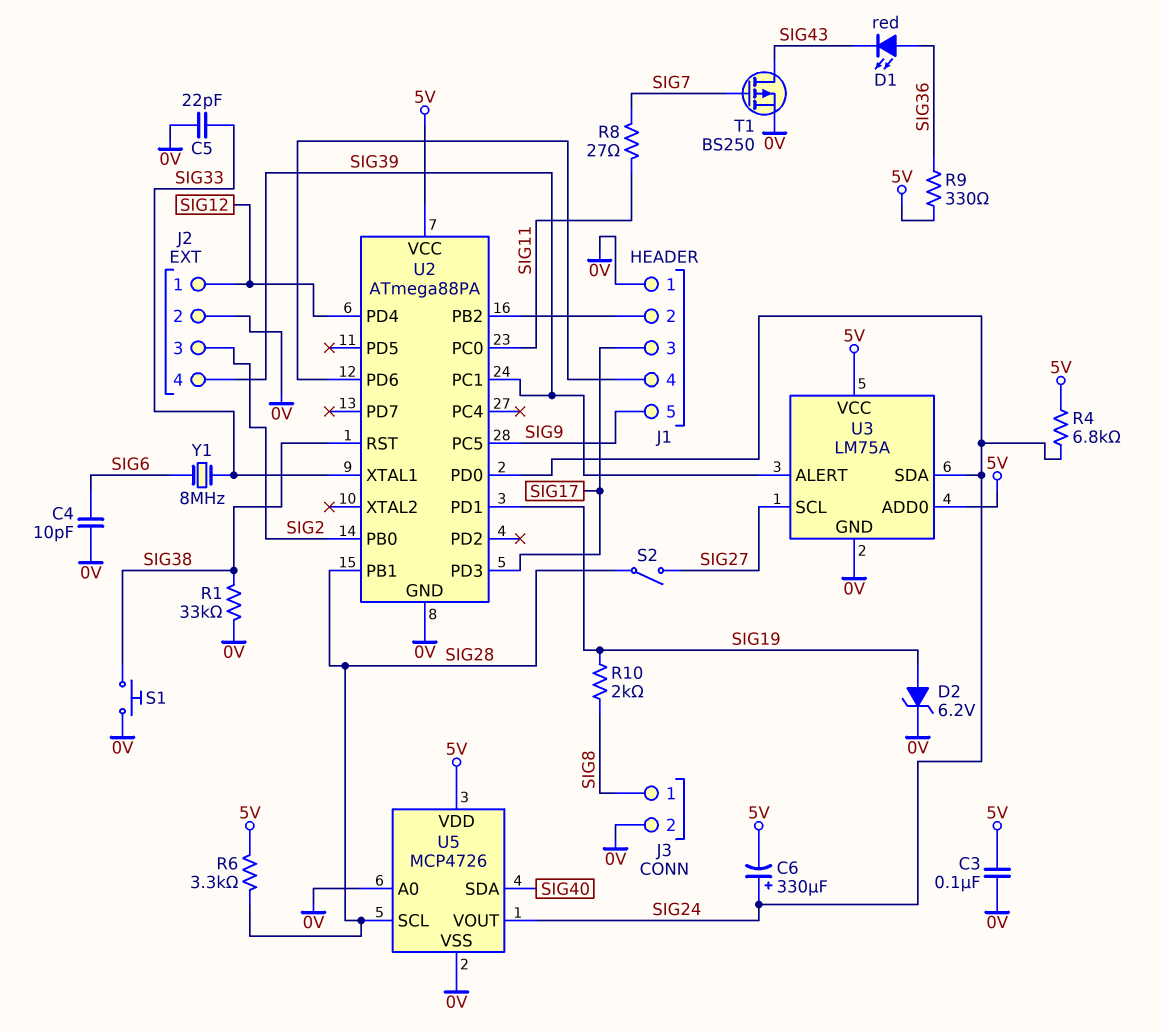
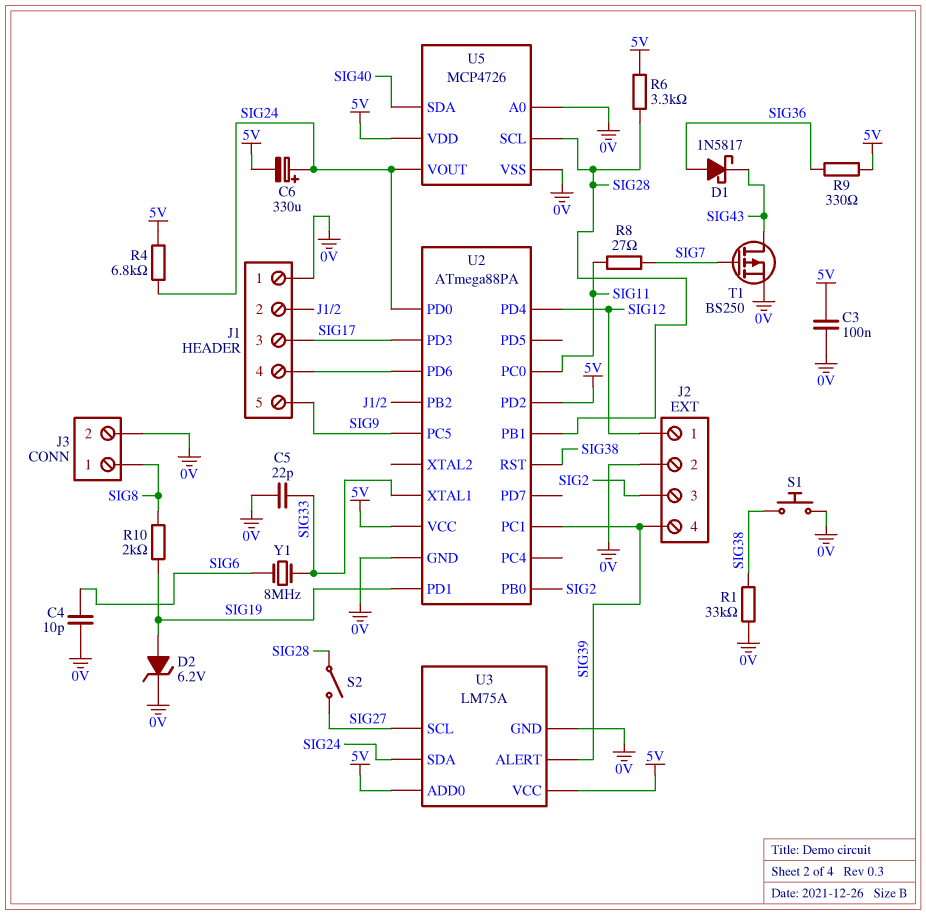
D1: LED red (A SIG36, K SIG43) -> schottky 1N5817 (A SIG36, K SIG43)
U2 pin PD2: none -> 5V

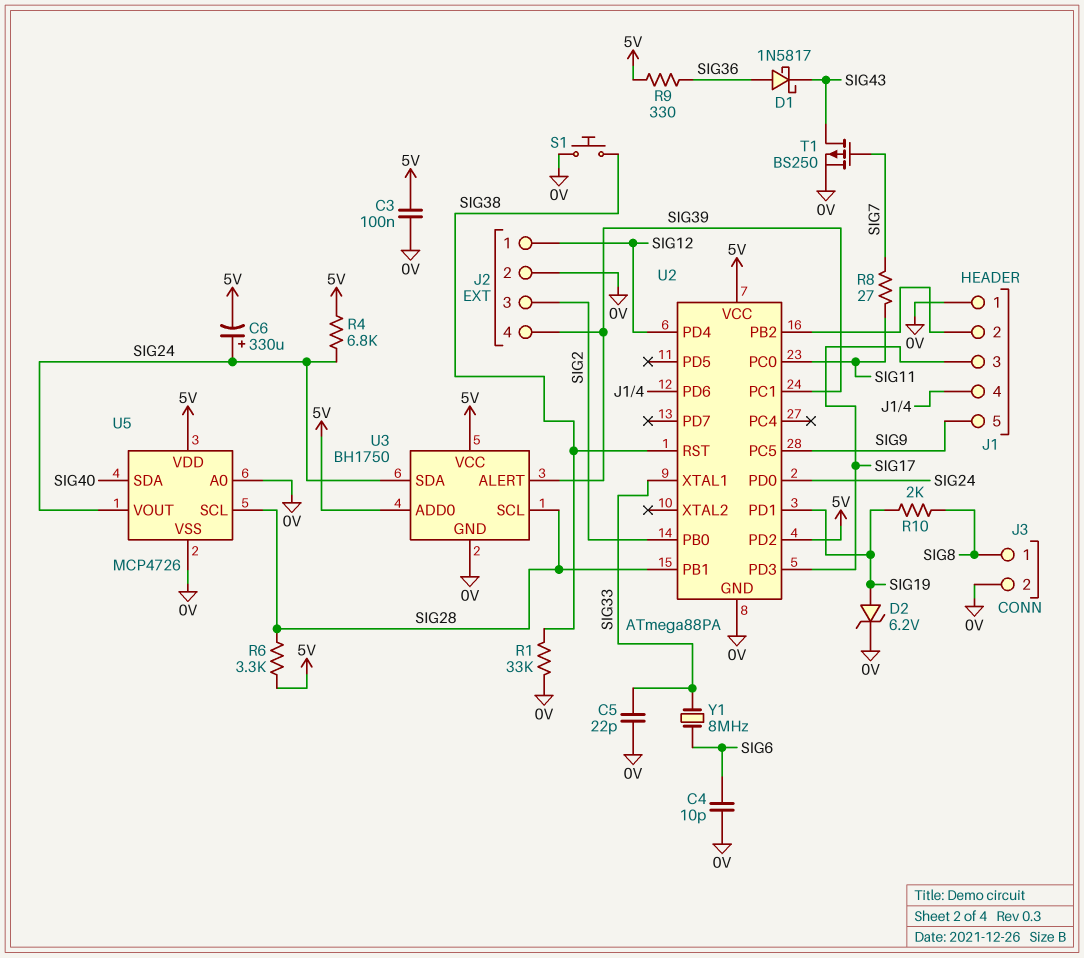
S2: switch (SIG27, SIG28) -> none
U3: LM75A -> BH1750
U3 pin SCL: SIG27 -> SIG28

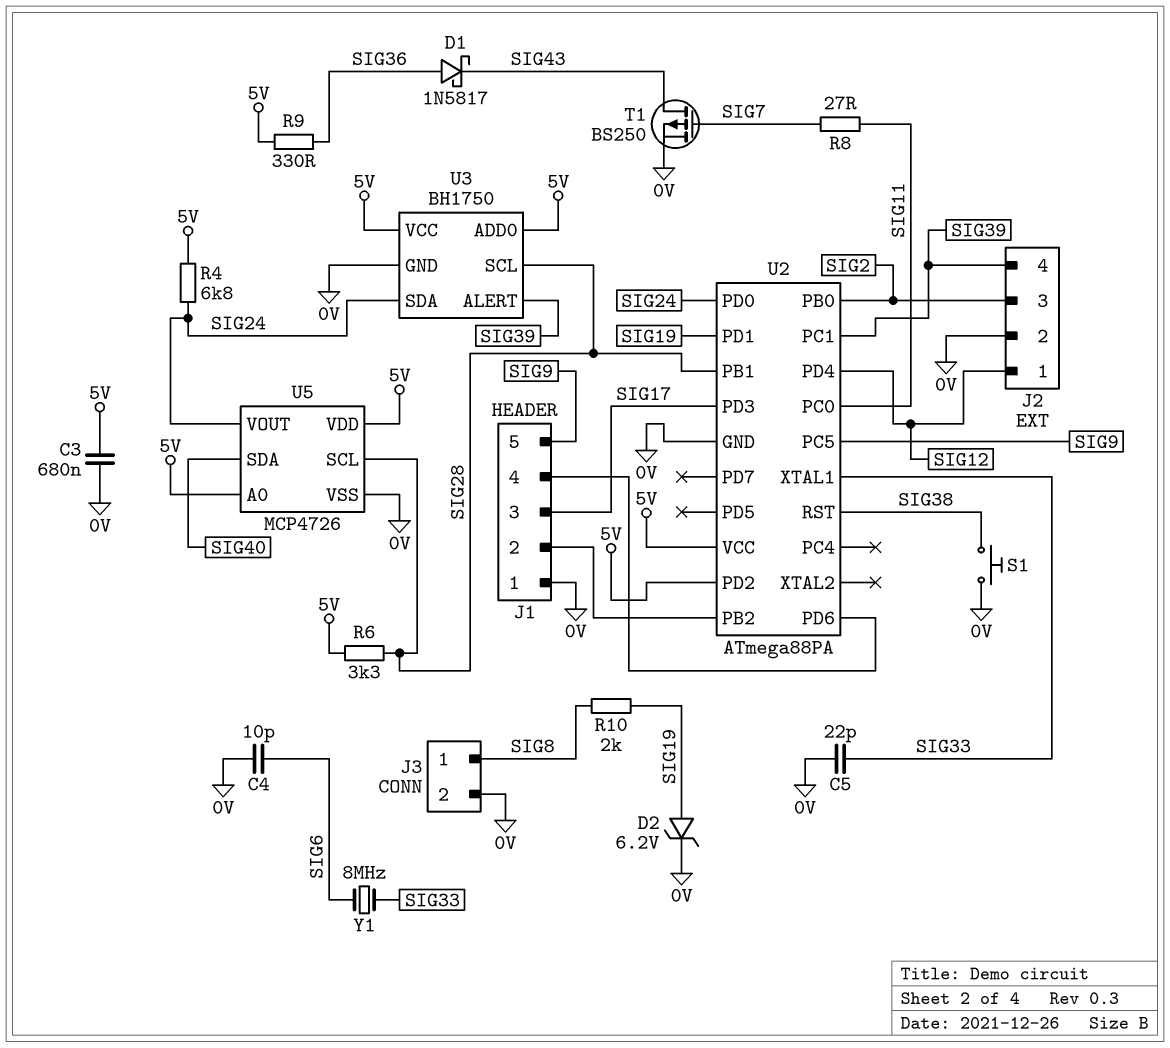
C3: 100nF (0V, 5V) -> 680nF (0V, 5V)
C6: 330uF (plus SIG24, minus 5V) -> none
R1: 33k (0V, SIG38) -> none
U5 pin A0: 0V -> 5V

